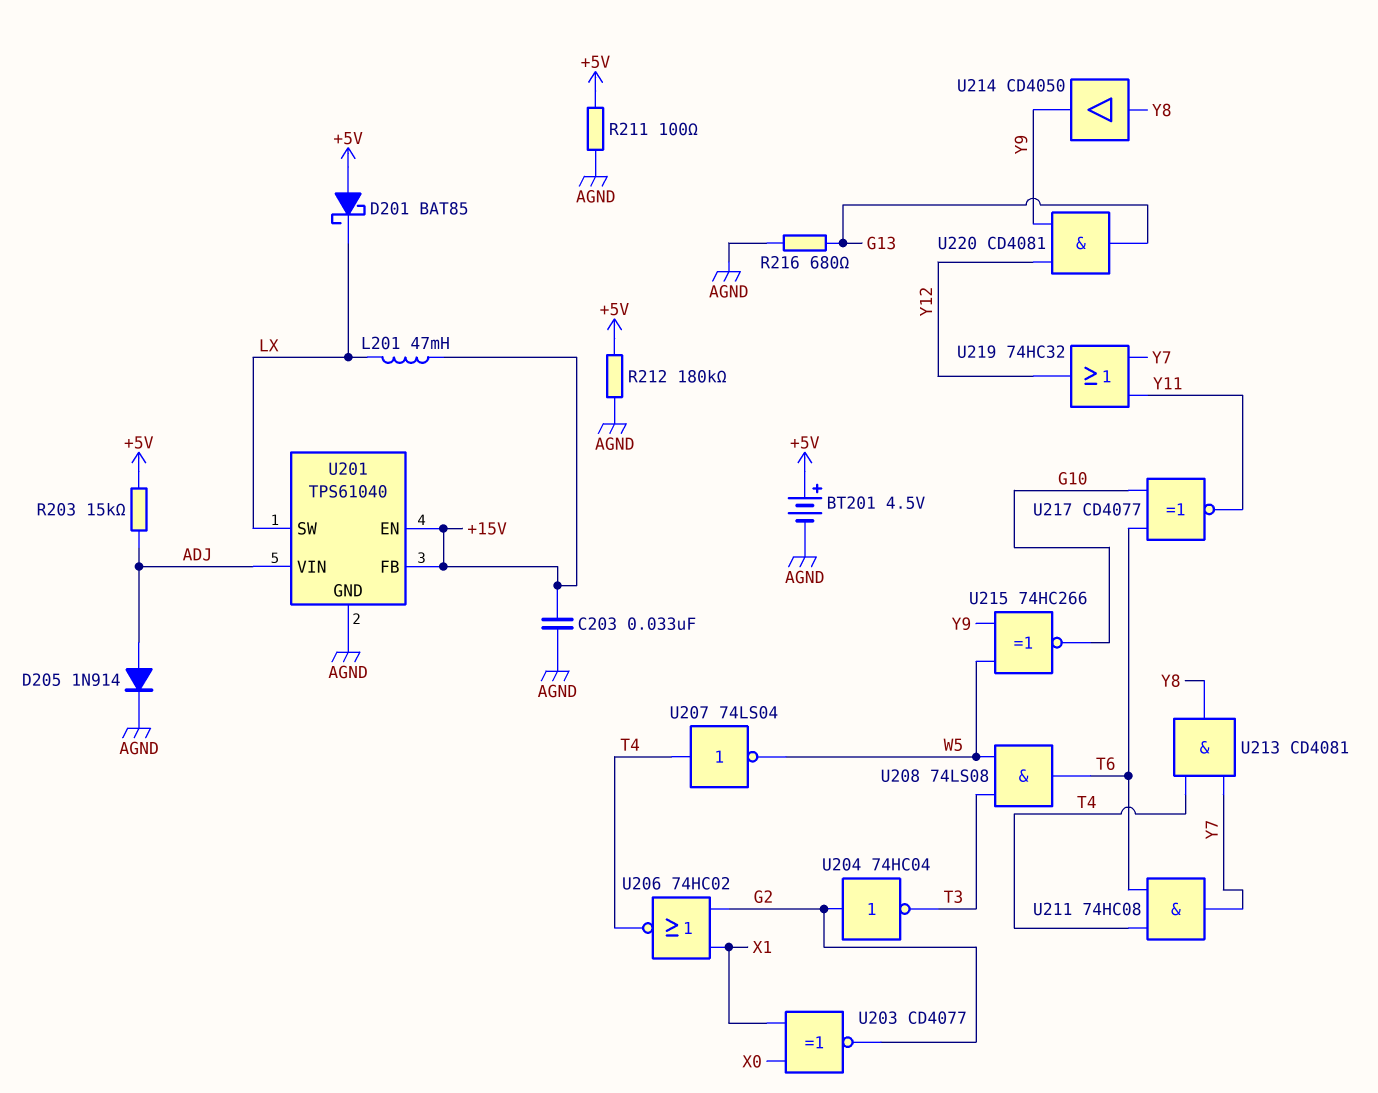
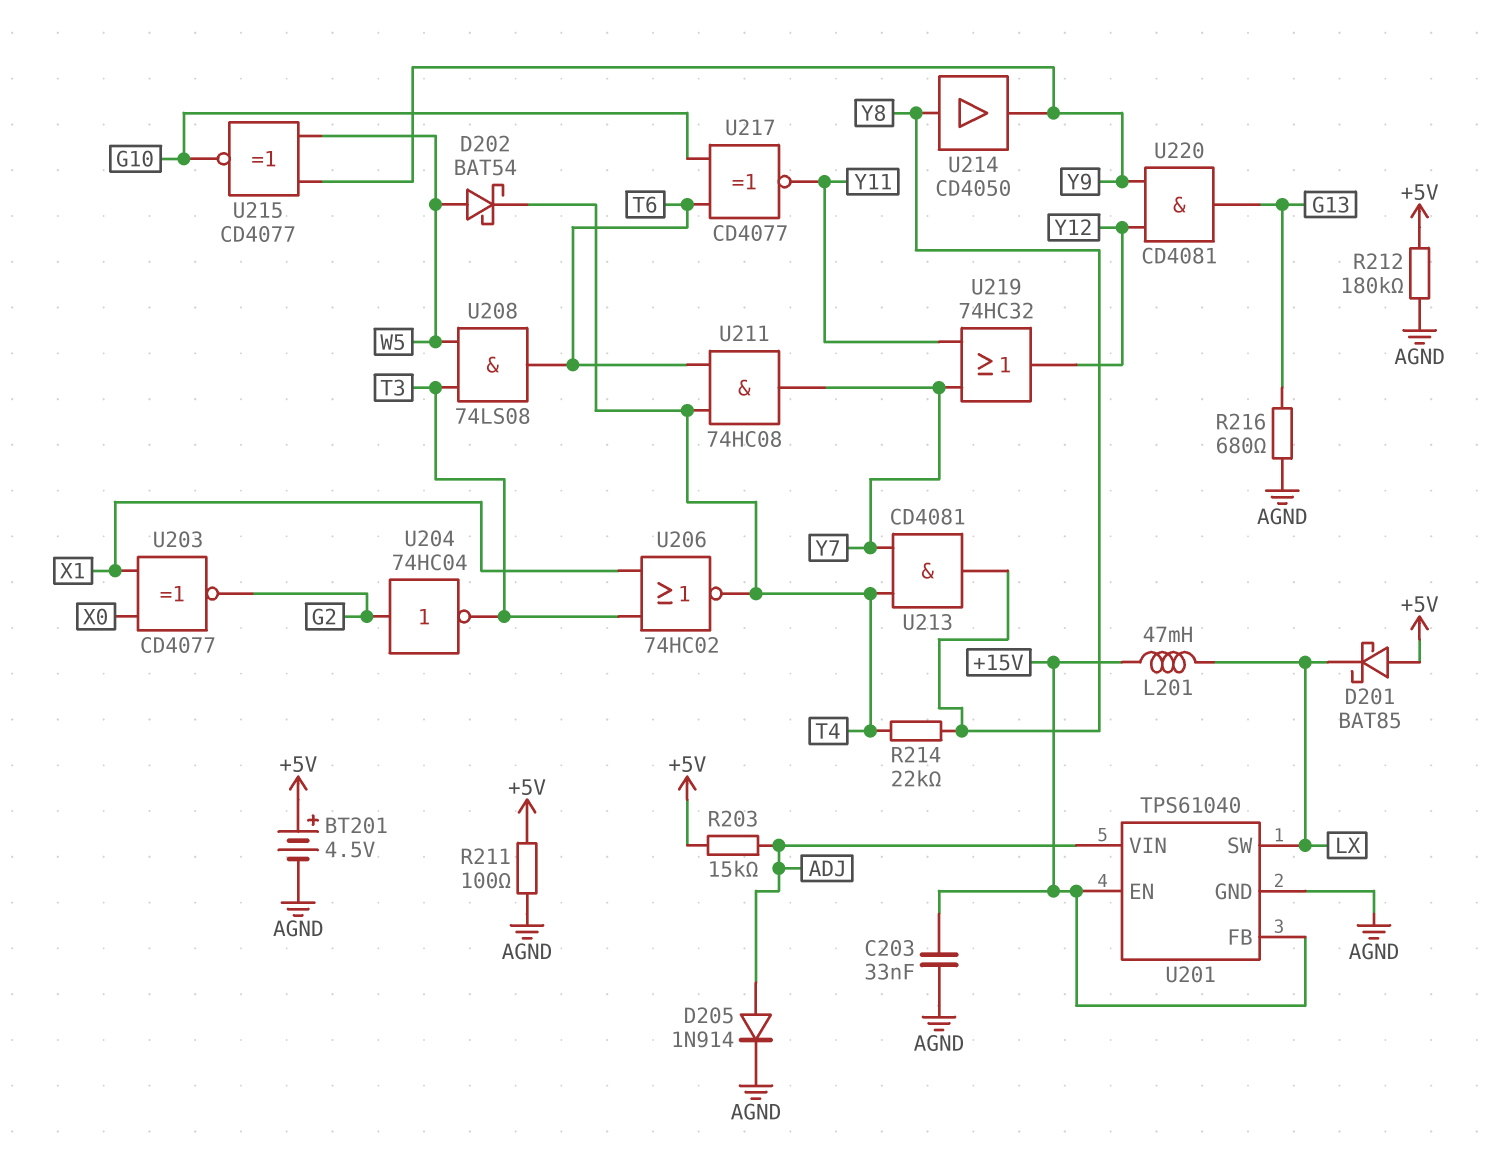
D202: none -> schottky BAT54 (A W5, K T4)
R214: none -> 22k (T4, Y8)
U206: NOR 74HC02 (in G2, in X1, out T4) -> NOR 74HC02 (in T3, in X1, out T4)
U207: NOT 74LS04 (in T4, out W5) -> none
U215: XNOR 74HC266 (in W5, in Y9, out G10) -> XNOR CD4077 (in W5, in Y9, out G10)

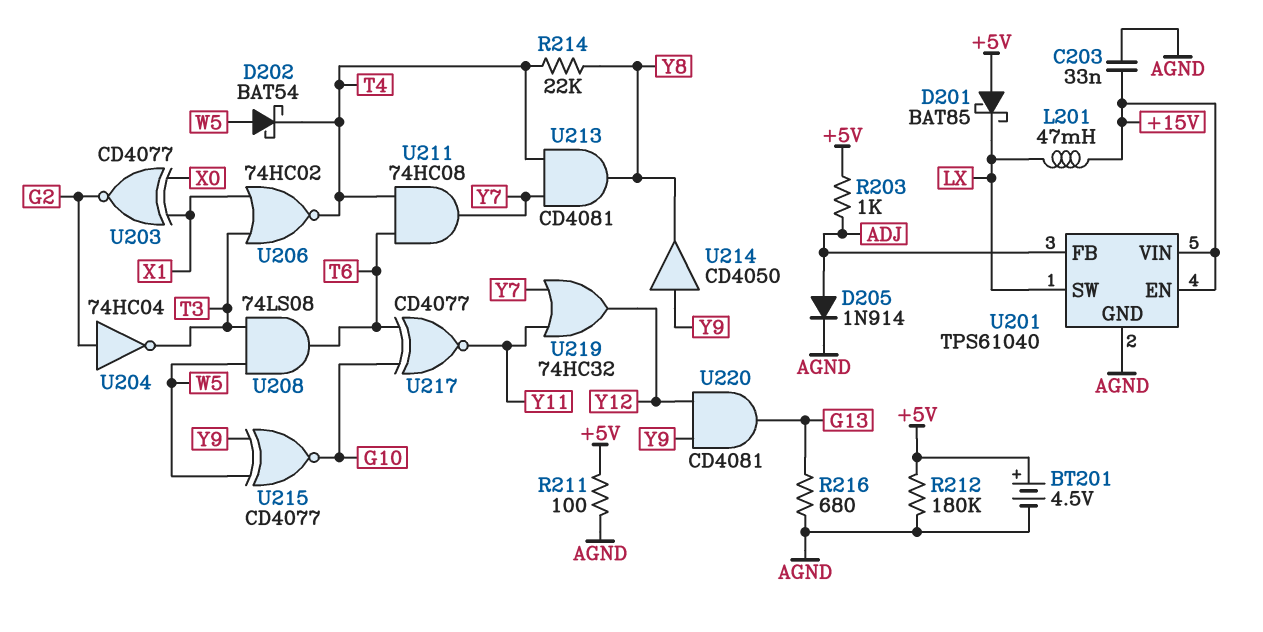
R203: 15k (+5V, ADJ) -> 1k (+5V, ADJ)
U201 pin FB: +15V -> ADJ
U201 pin VIN: ADJ -> +15V
U214: buffer CD4050 (in Y8, out Y9) -> buffer CD4050 (in Y9, out Y8)

